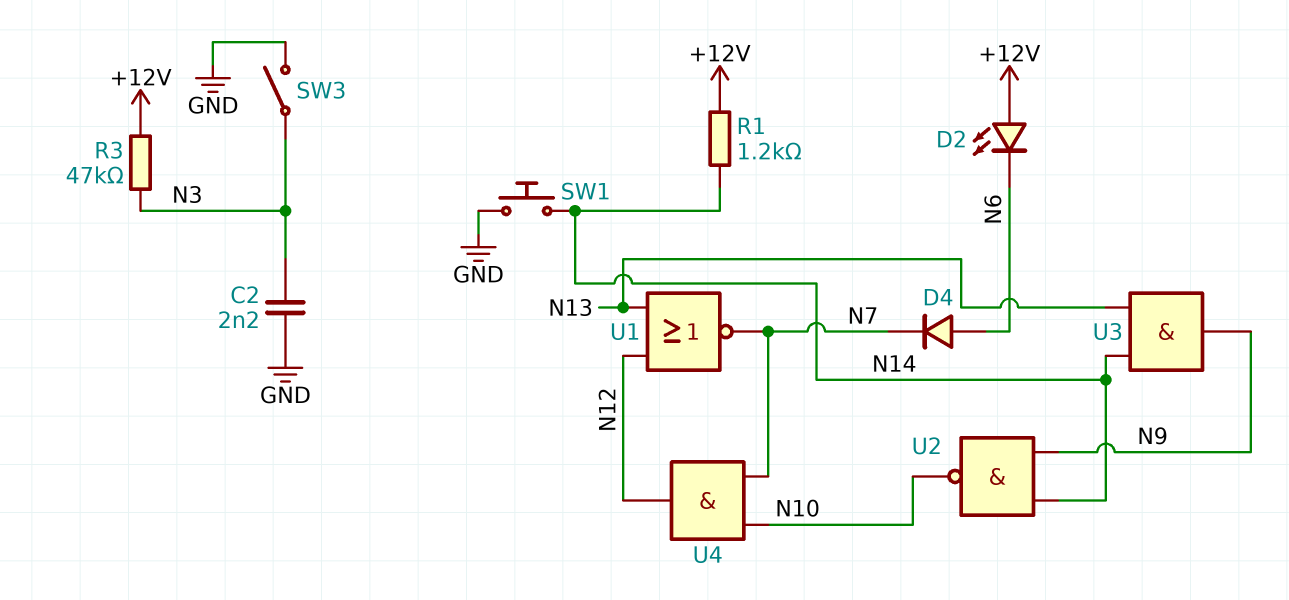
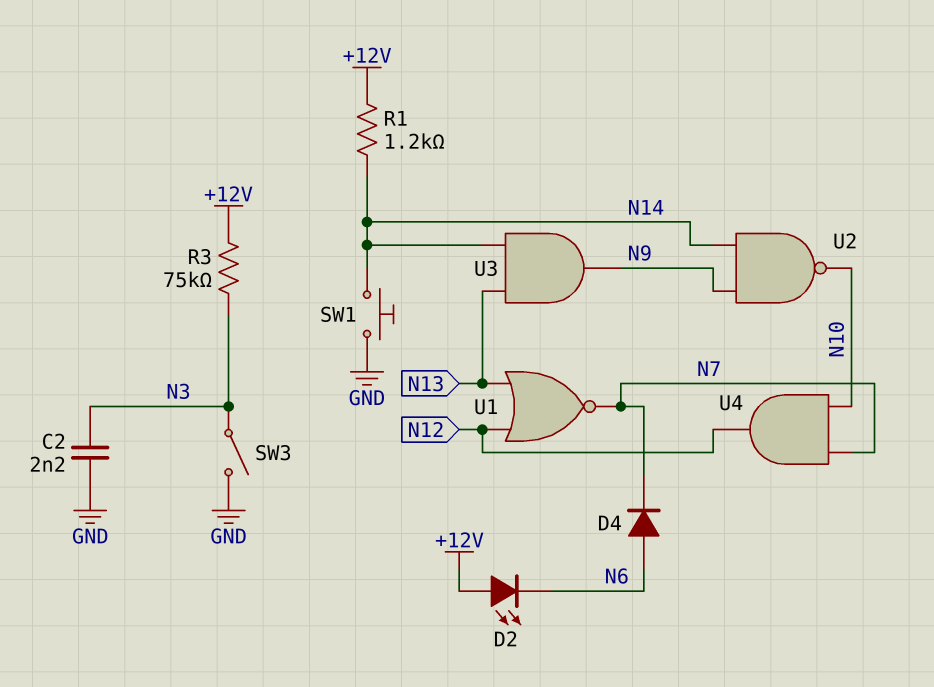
R3: 47k (+12V, N3) -> 75k (+12V, N3)

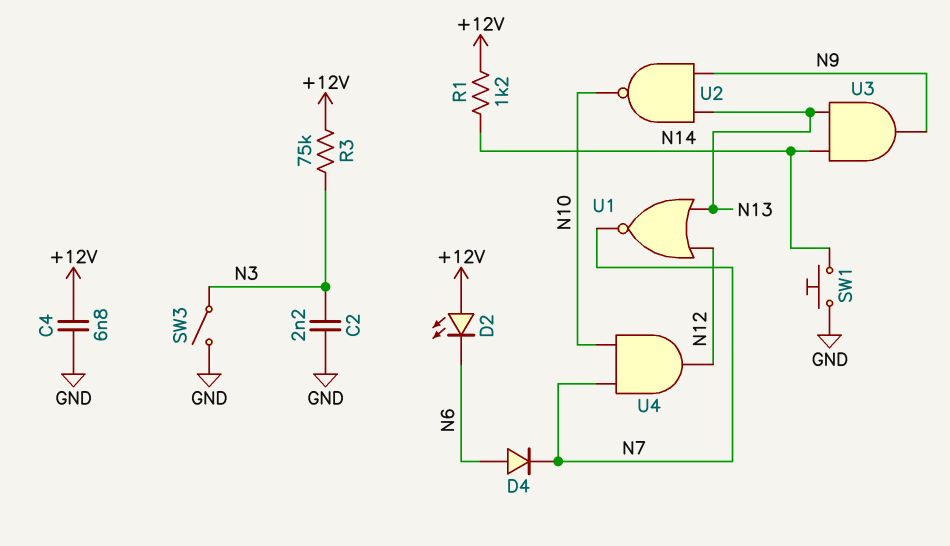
C4: none -> 6.8nF (+12V, GND)
U2: NAND (in N9, in N14, out N10) -> NAND (in N9, in N13, out N10)

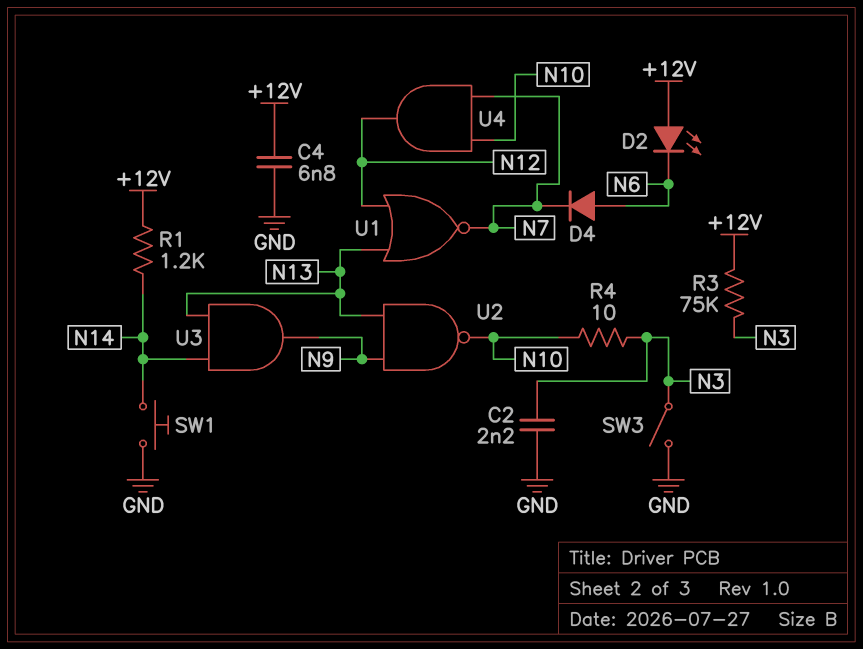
R4: none -> 10 (N3, N10)

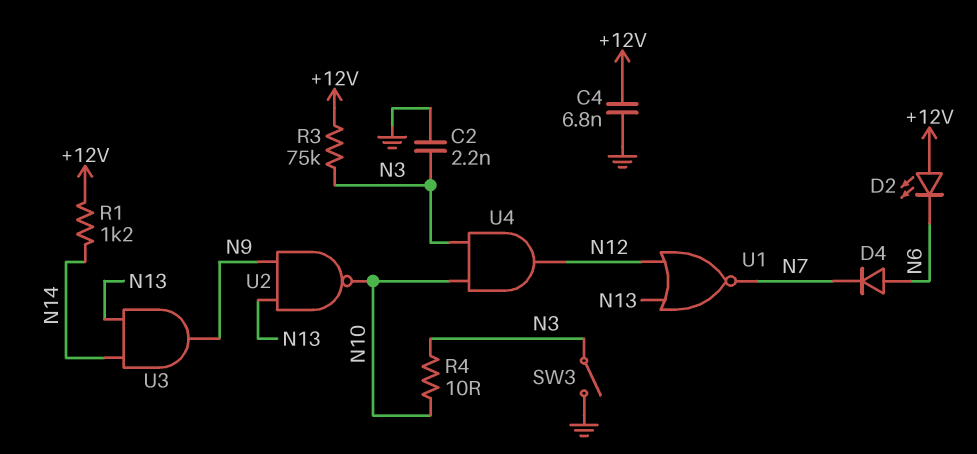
SW1: button (GND, N14) -> none
U4: AND (in N7, in N10, out N12) -> AND (in N3, in N10, out N12)

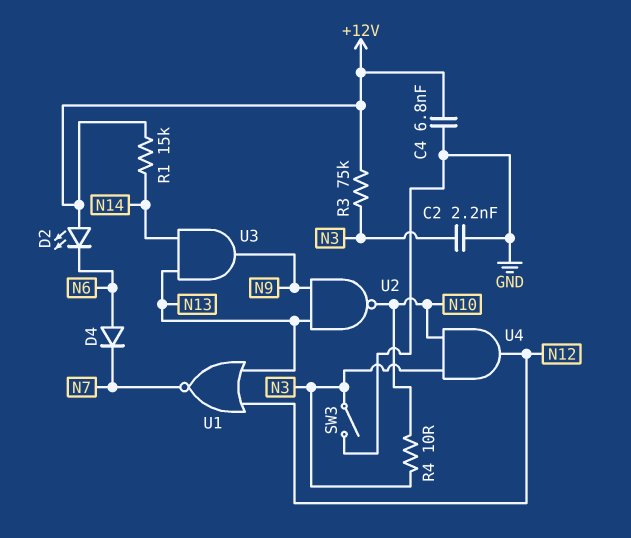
R1: 1.2k (+12V, N14) -> 15k (+12V, N14)

